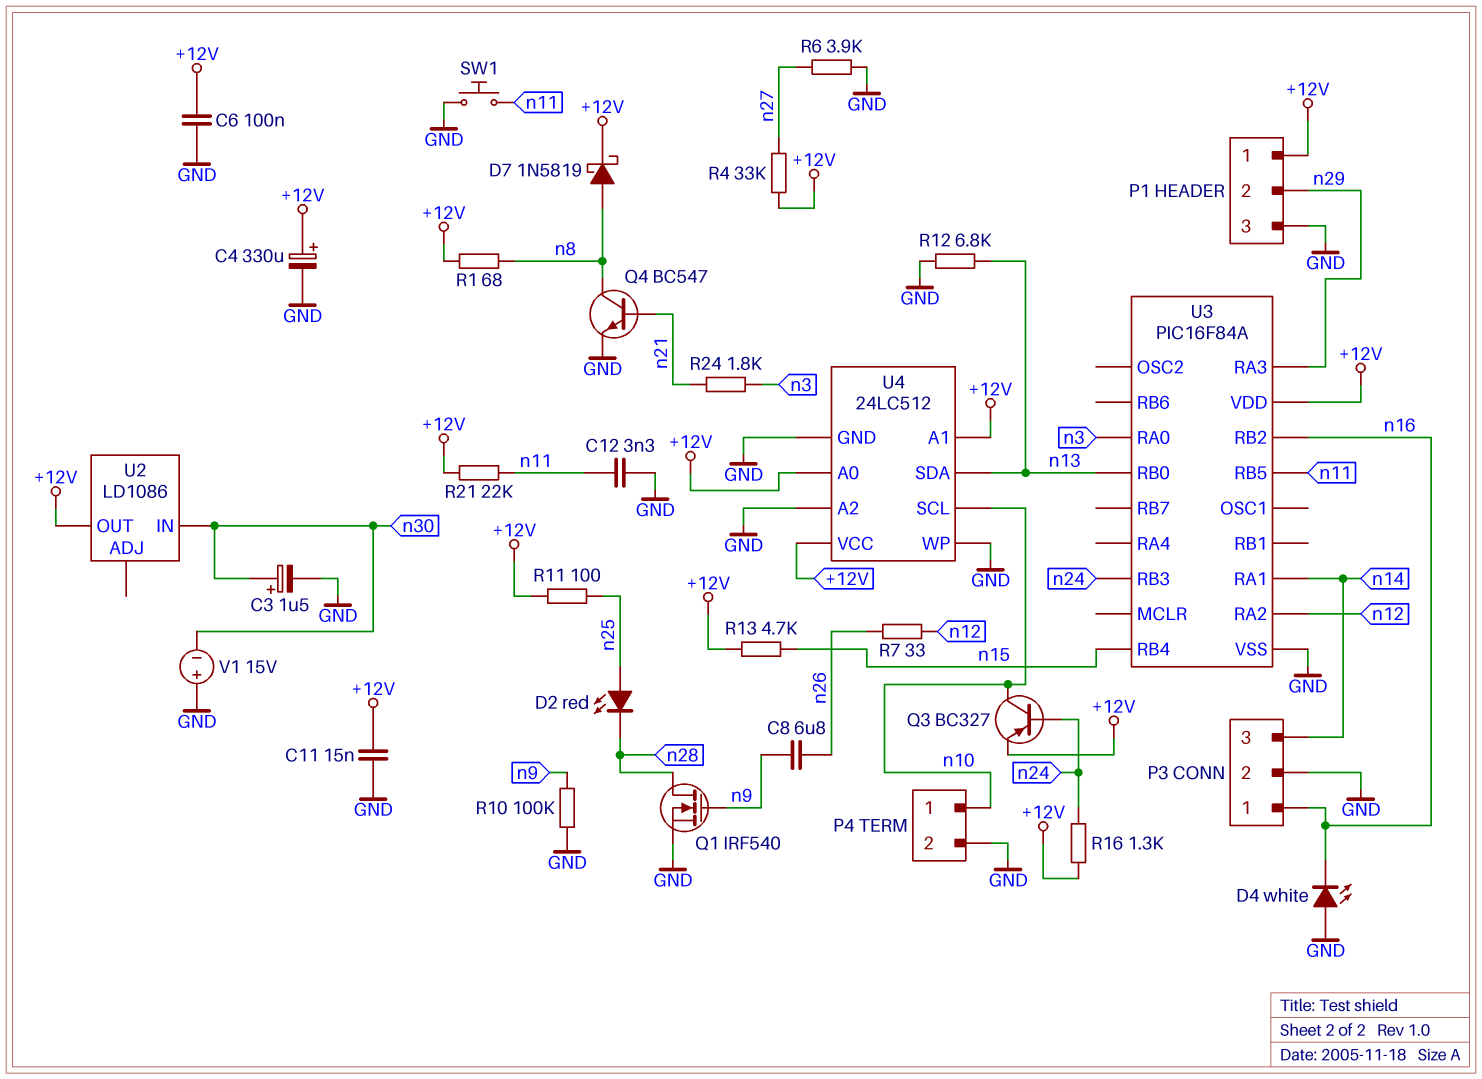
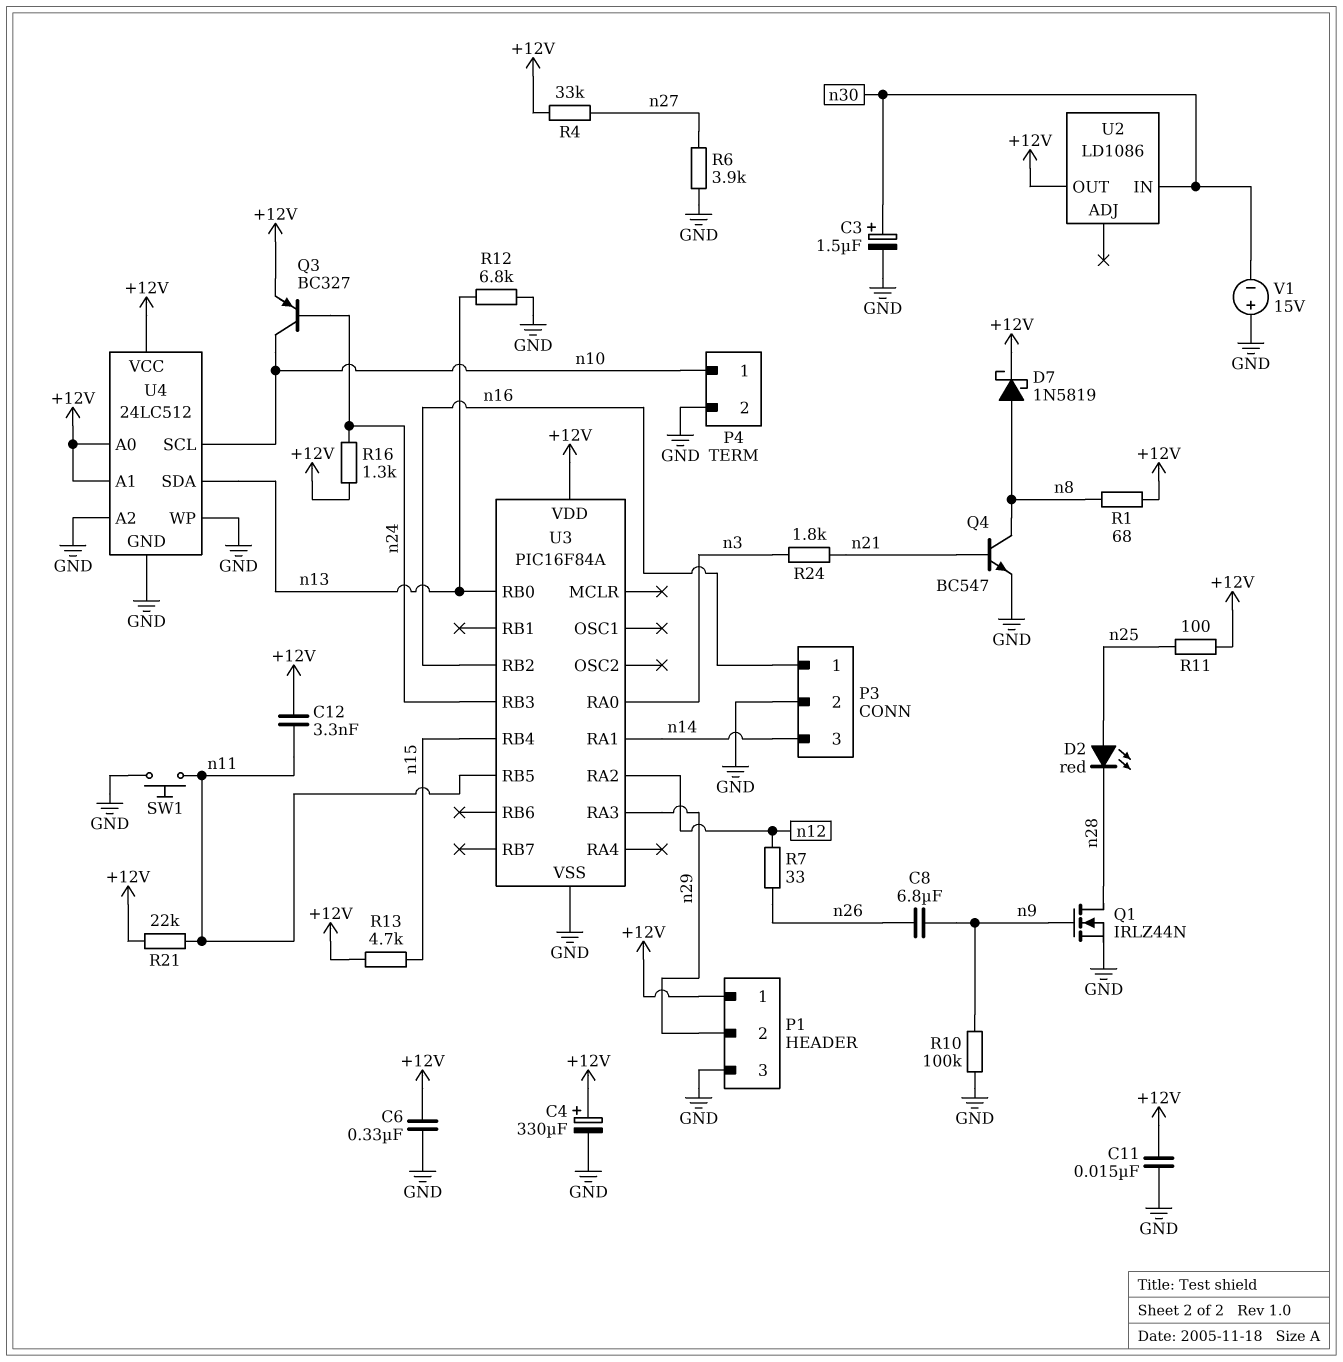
C6: 100nF (+12V, GND) -> 330nF (+12V, GND)
C12: 3.3nF (GND, n11) -> 3.3nF (+12V, n11)
D4: LED white (A GND, K n16) -> none
Q1: NMOS IRF540 (G n9, D n28, S GND) -> NMOS IRLZ44N (G n9, D n28, S GND)

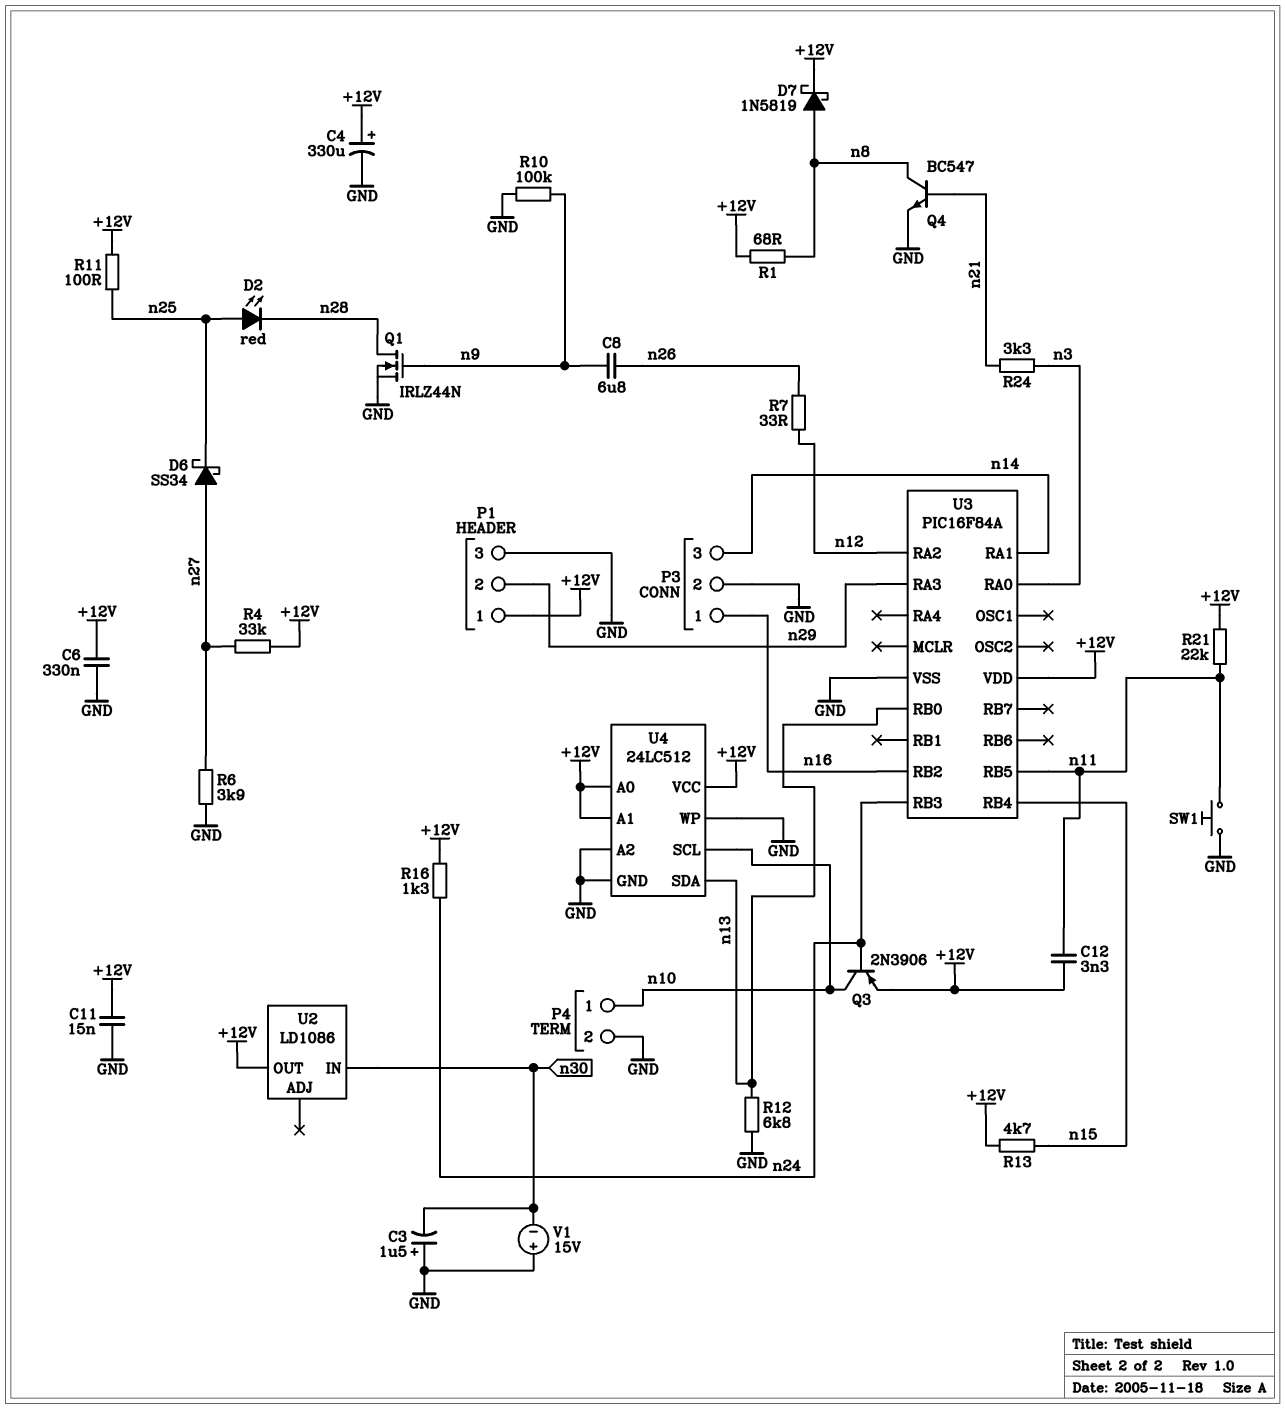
C3: 1.5uF (plus n30, minus GND) -> 1.5uF (plus GND, minus n30)
D6: none -> schottky SS34 (A n27, K n25)
Q3: PNP BC327 (B n24, C n10, E +12V) -> PNP 2N3906 (B n24, C n10, E +12V)
R24: 1.8k (n3, n21) -> 3.3k (n3, n21)

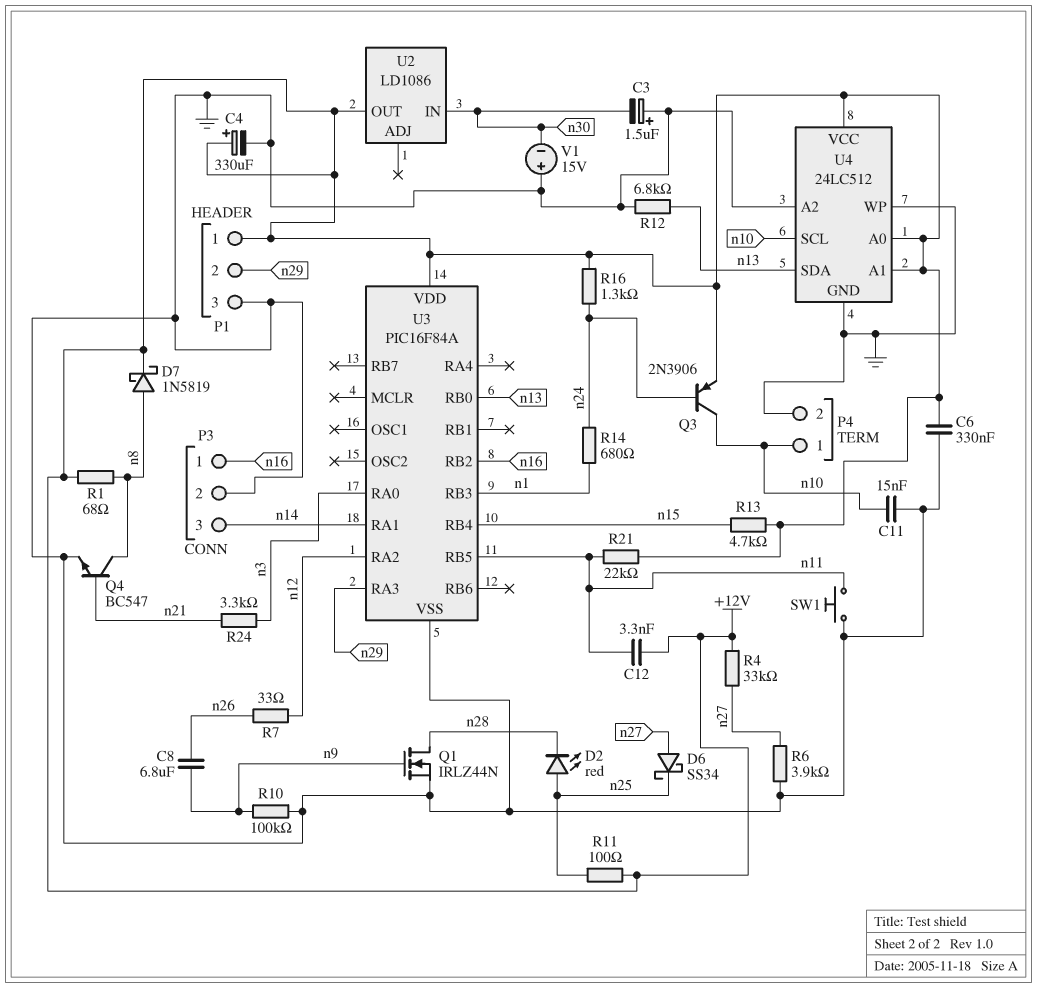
C11: 15nF (+12V, GND) -> 15nF (GND, n10)
R14: none -> 680 (n1, n24)
U3 pin RB3: n24 -> n1

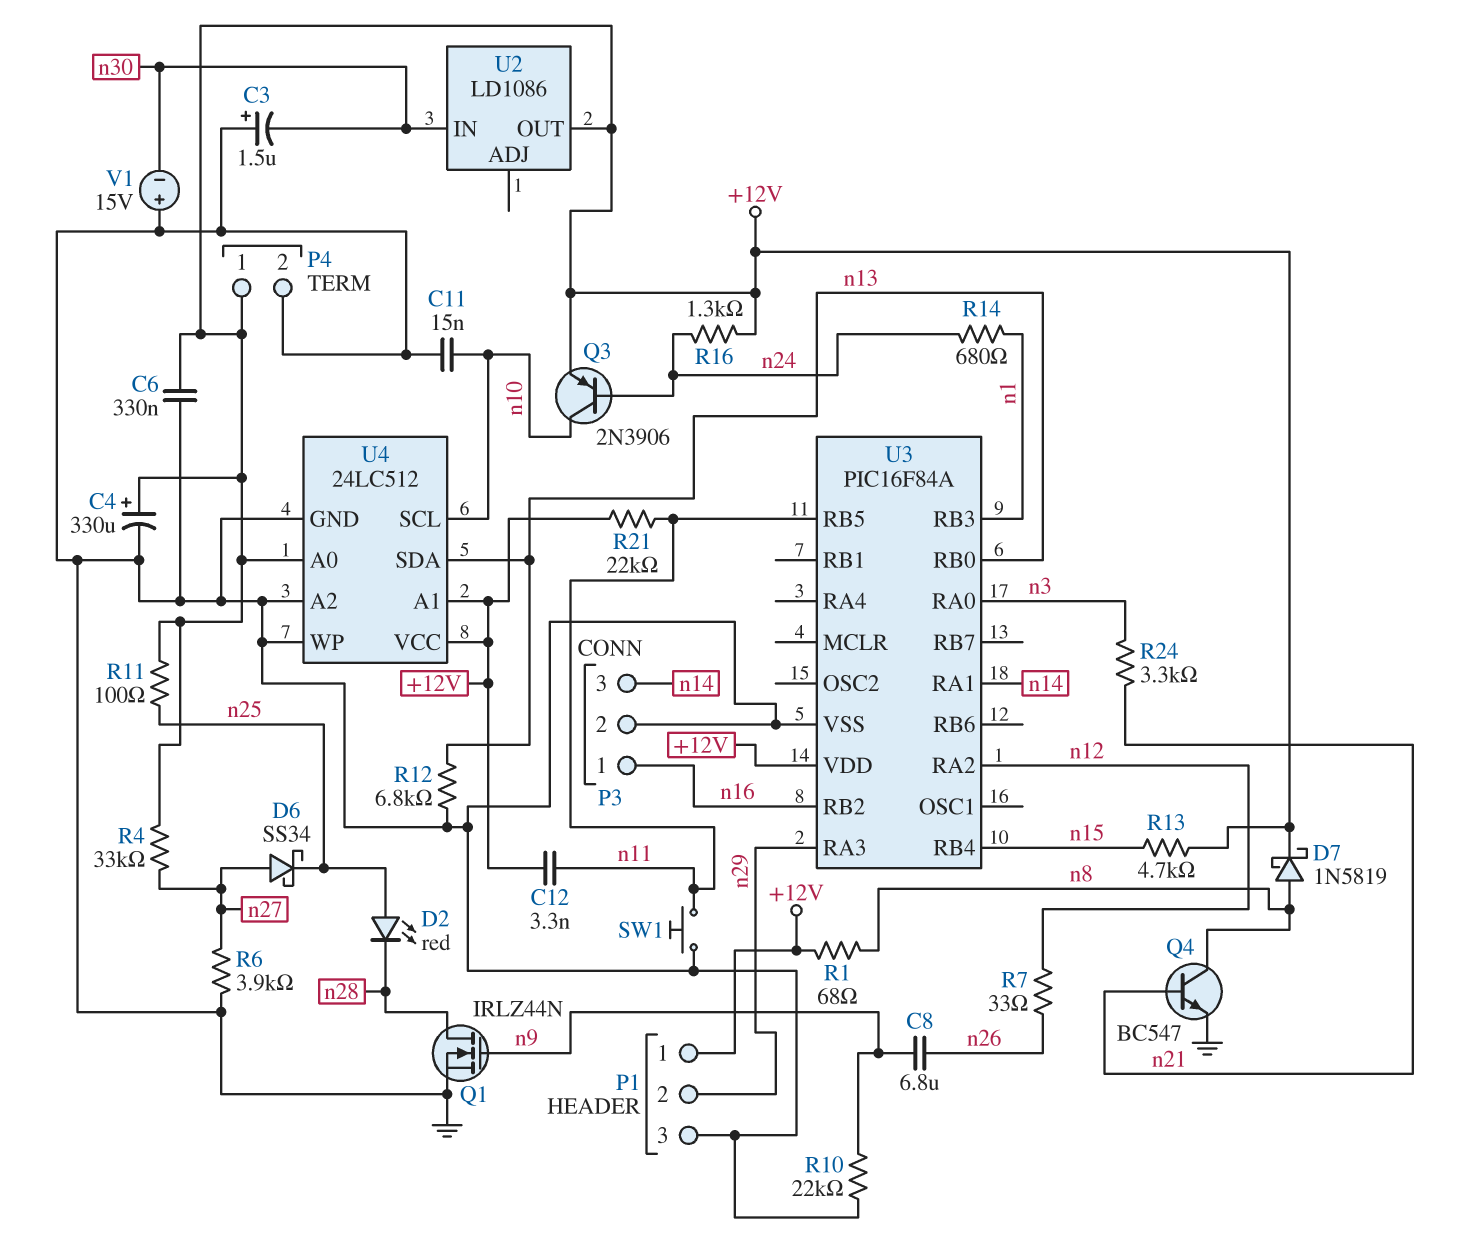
P4 pin 1: n10 -> +12V
R10: 100k (GND, n9) -> 22k (GND, n9)

